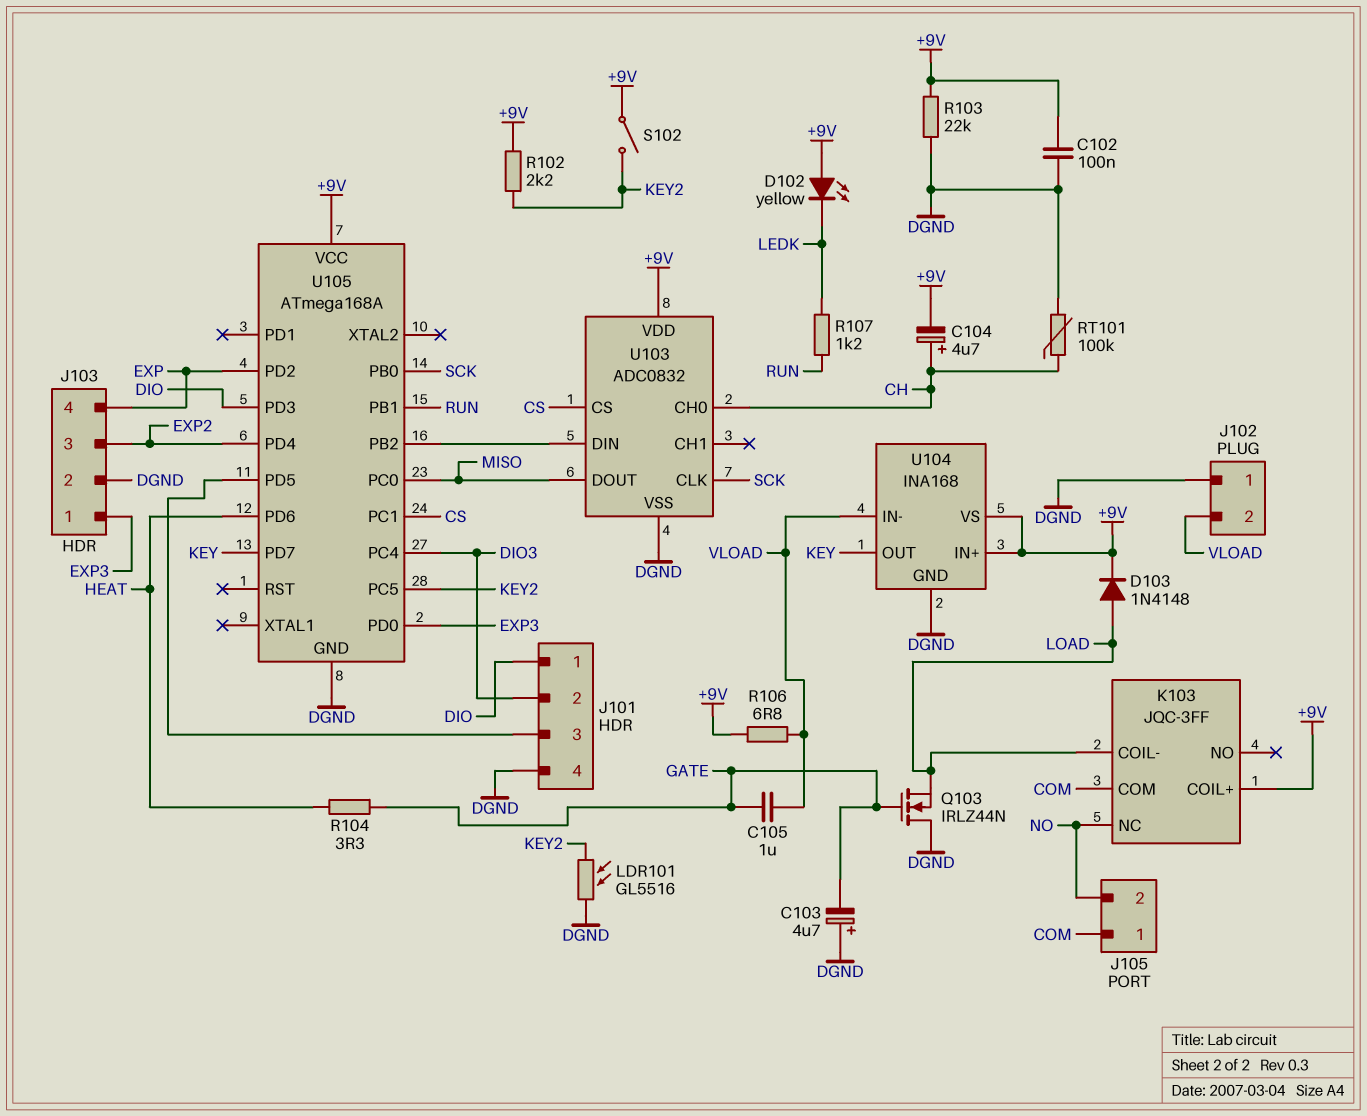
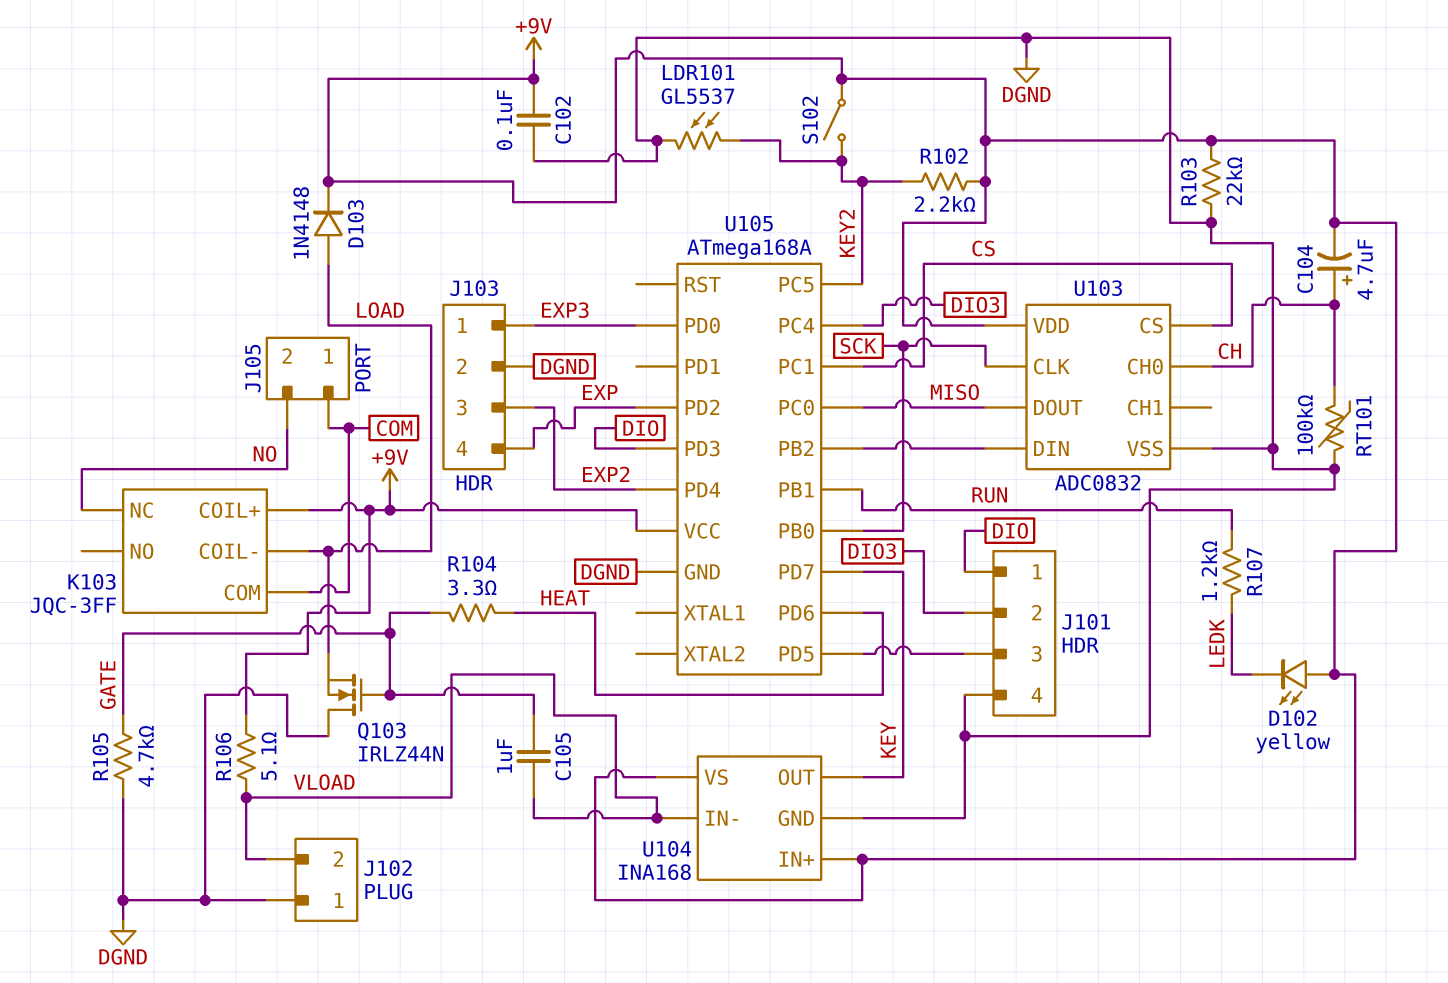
C103: 4.7uF (plus DGND, minus GATE) -> none
LDR101: GL5516 (DGND, KEY2) -> GL5537 (DGND, KEY2)
R105: none -> 4.7k (DGND, GATE)
R106: 6.8 (+9V, VLOAD) -> 5.1 (+9V, VLOAD)

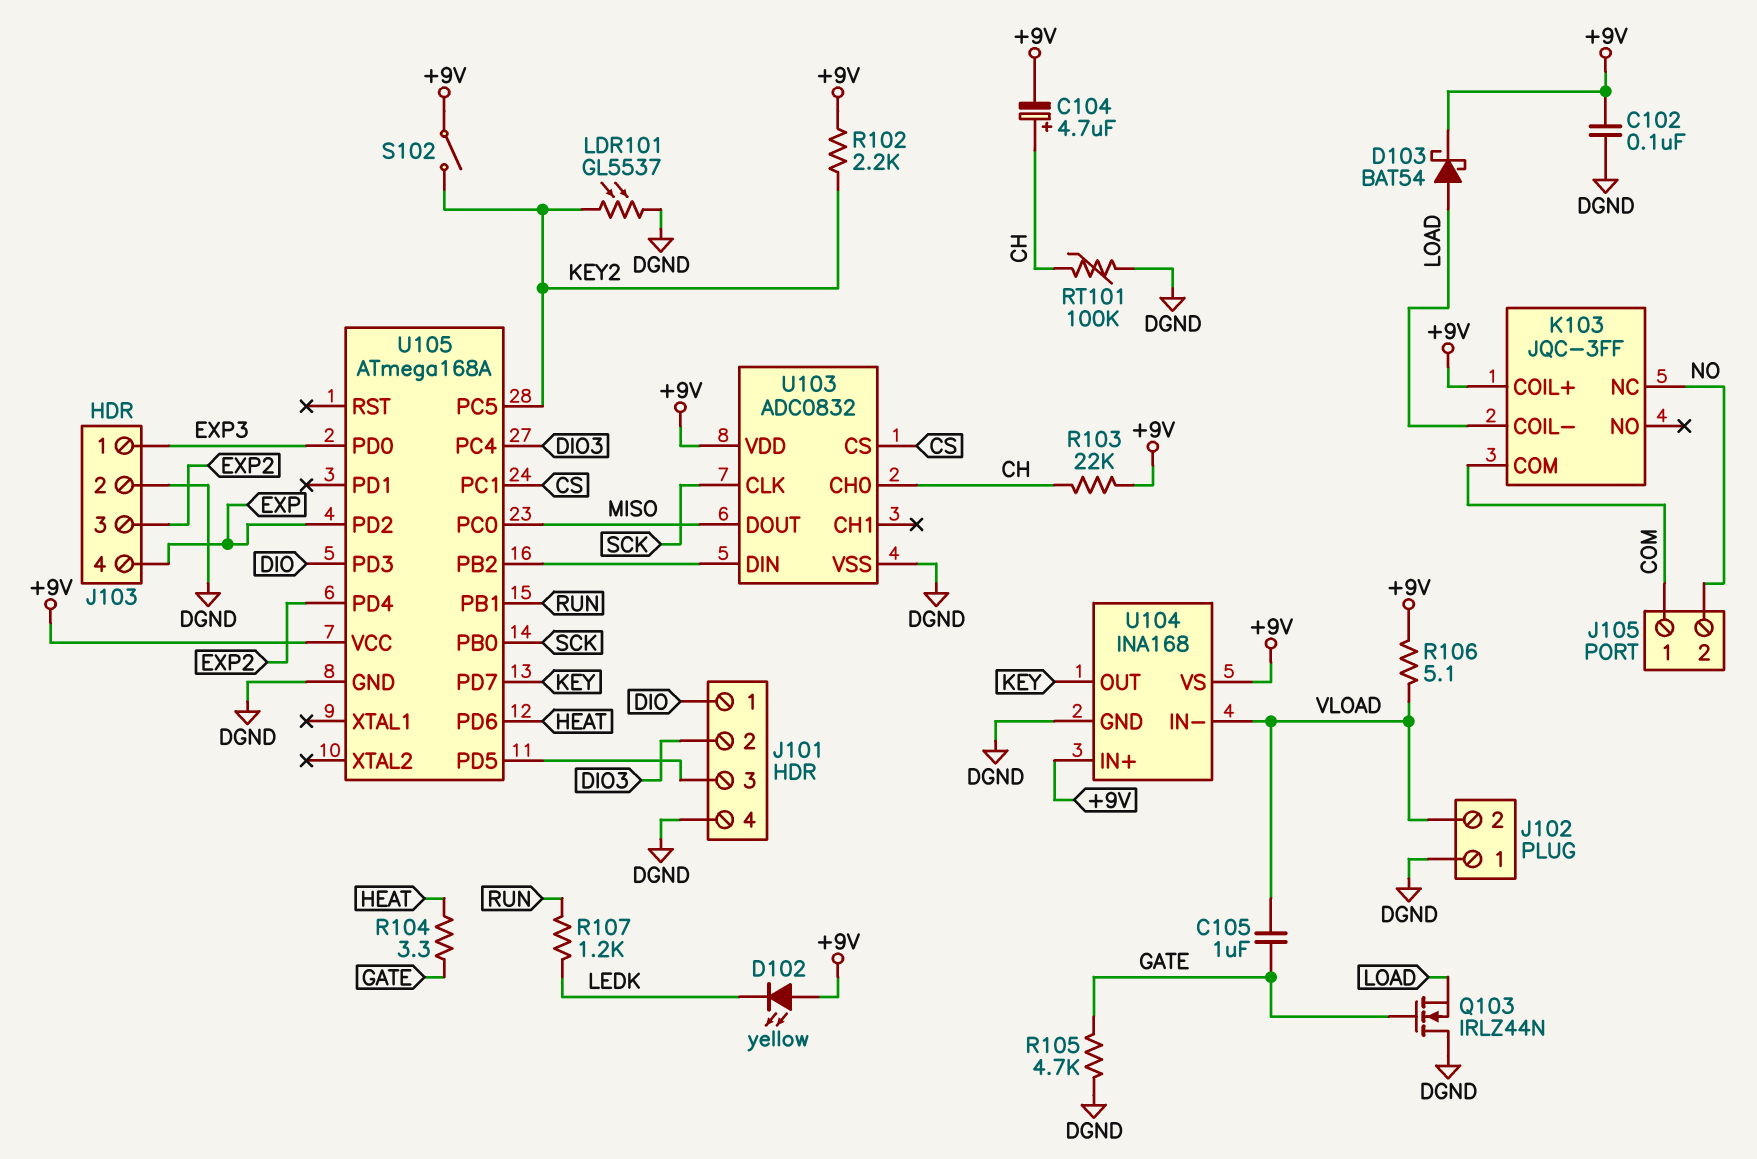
D103: diode 1N4148 (A LOAD, K +9V) -> schottky BAT54 (A LOAD, K +9V)
R103: 22k (+9V, DGND) -> 22k (+9V, CH)

